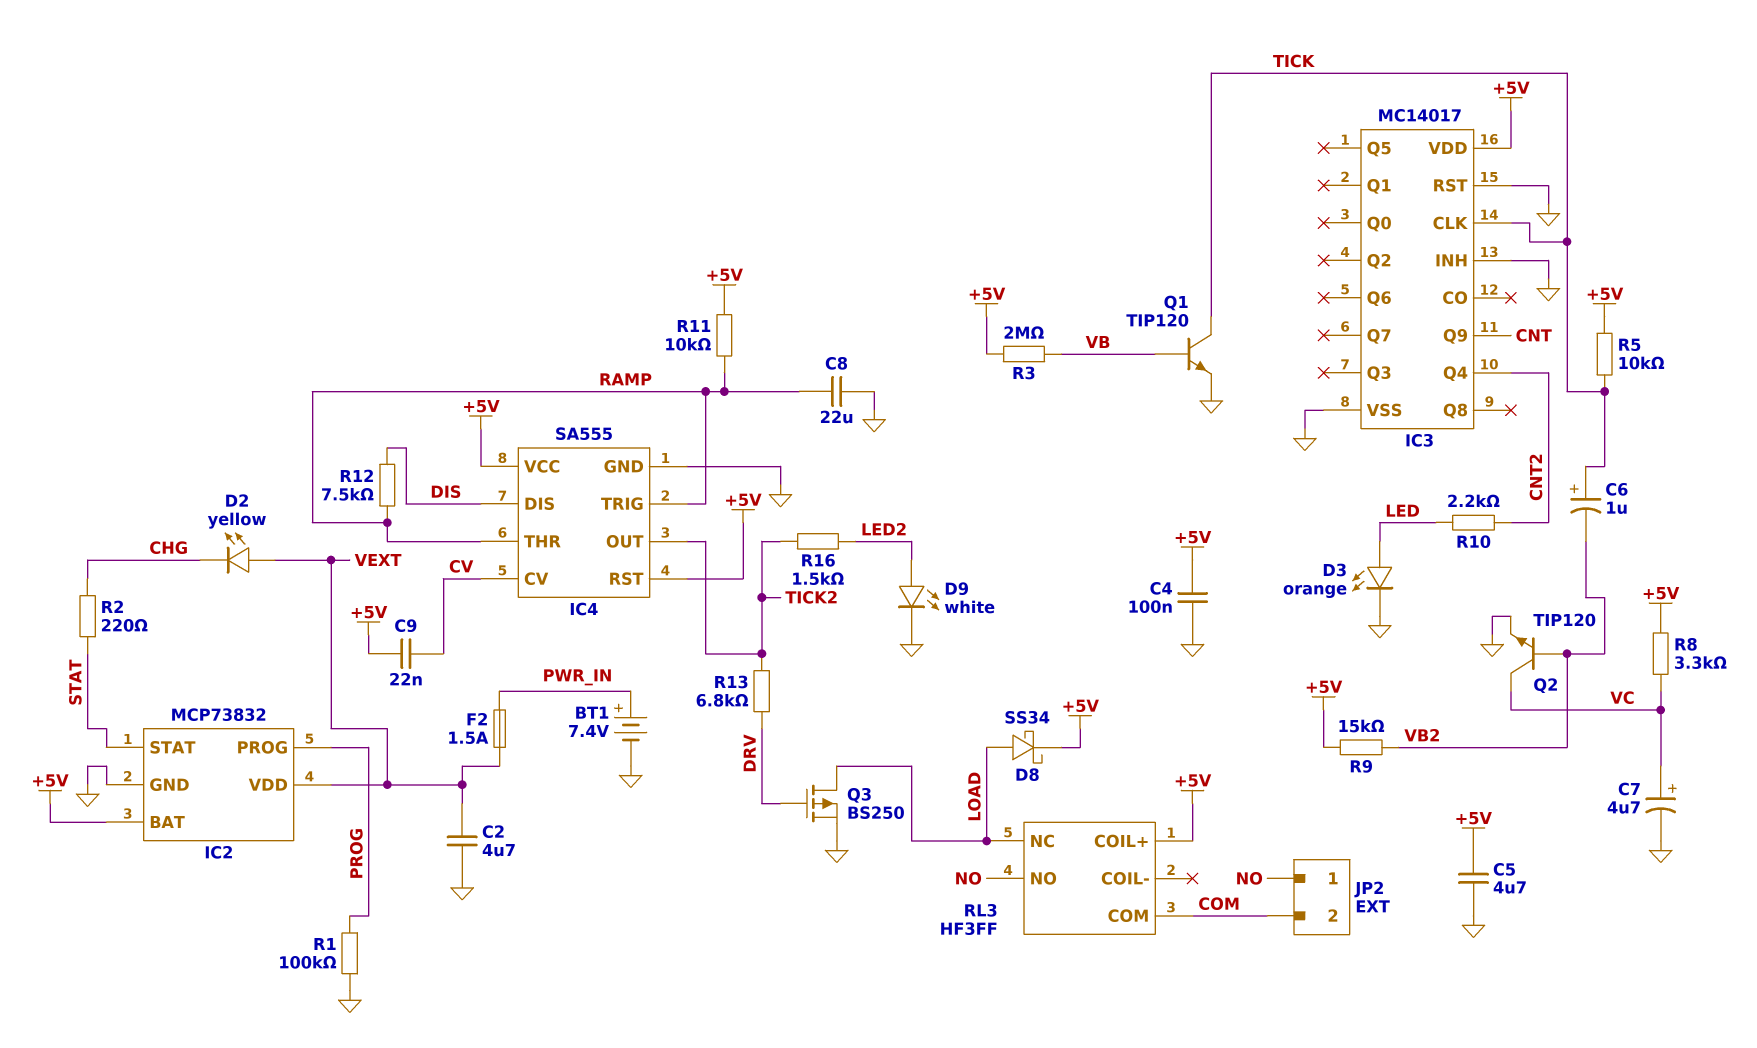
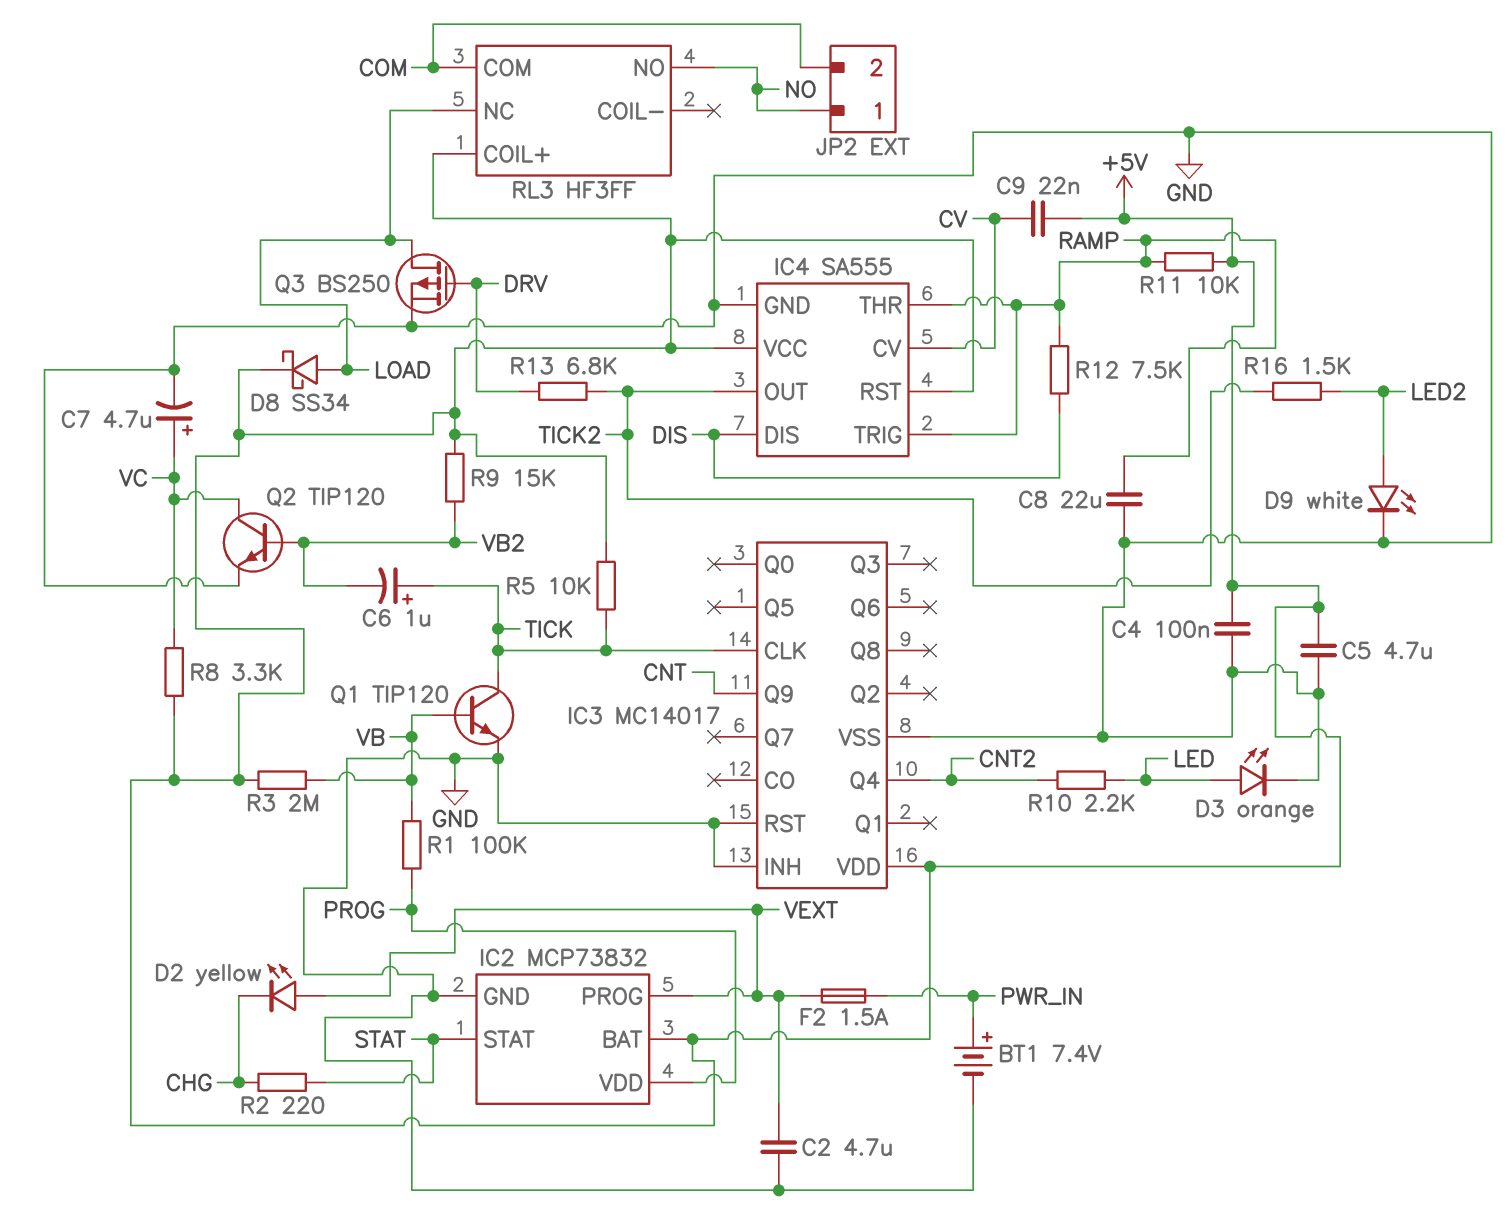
IC2 pin PROG: PROG -> VEXT
IC2 pin VDD: VEXT -> PROG
R1: 100k (GND, PROG) -> 100k (PROG, VB)

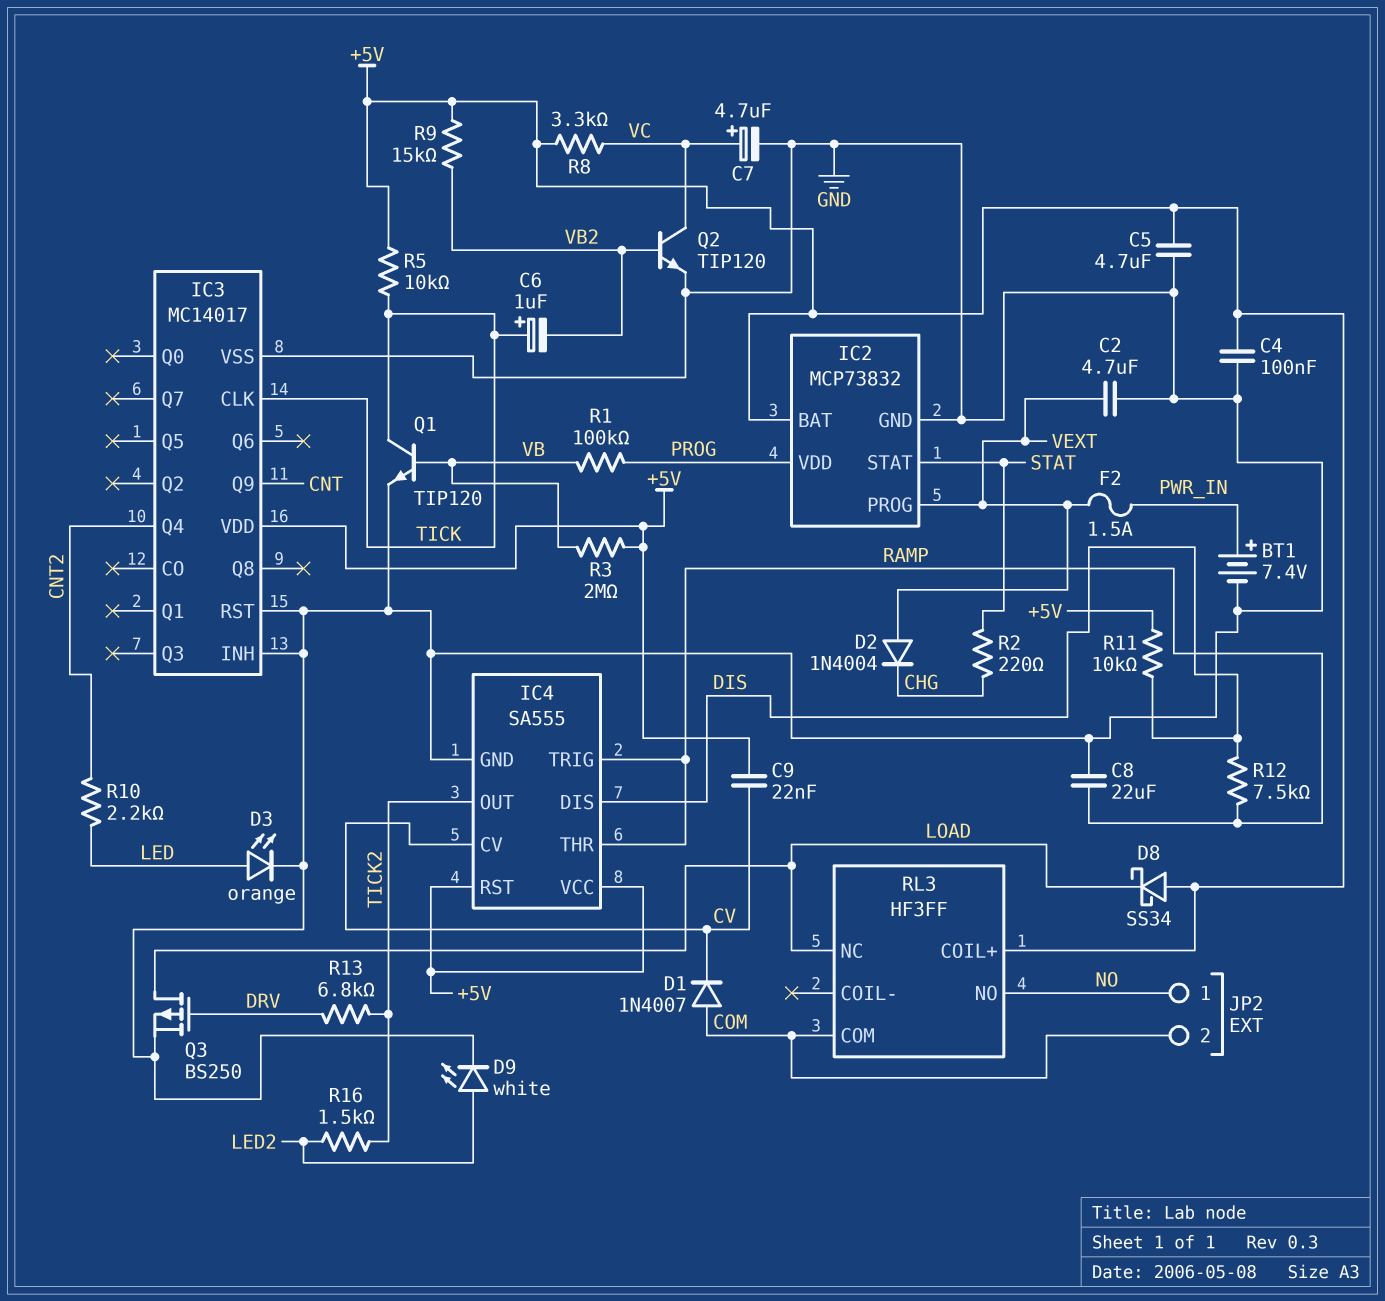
D1: none -> diode 1N4007 (A COM, K CV)
D2: LED yellow (A VEXT, K CHG) -> diode 1N4004 (A VEXT, K CHG)
D8: schottky SS34 (A LOAD, K +5V) -> schottky SS34 (A +5V, K LOAD)
R11: 10k (+5V, RAMP) -> 10k (+5V, DIS)

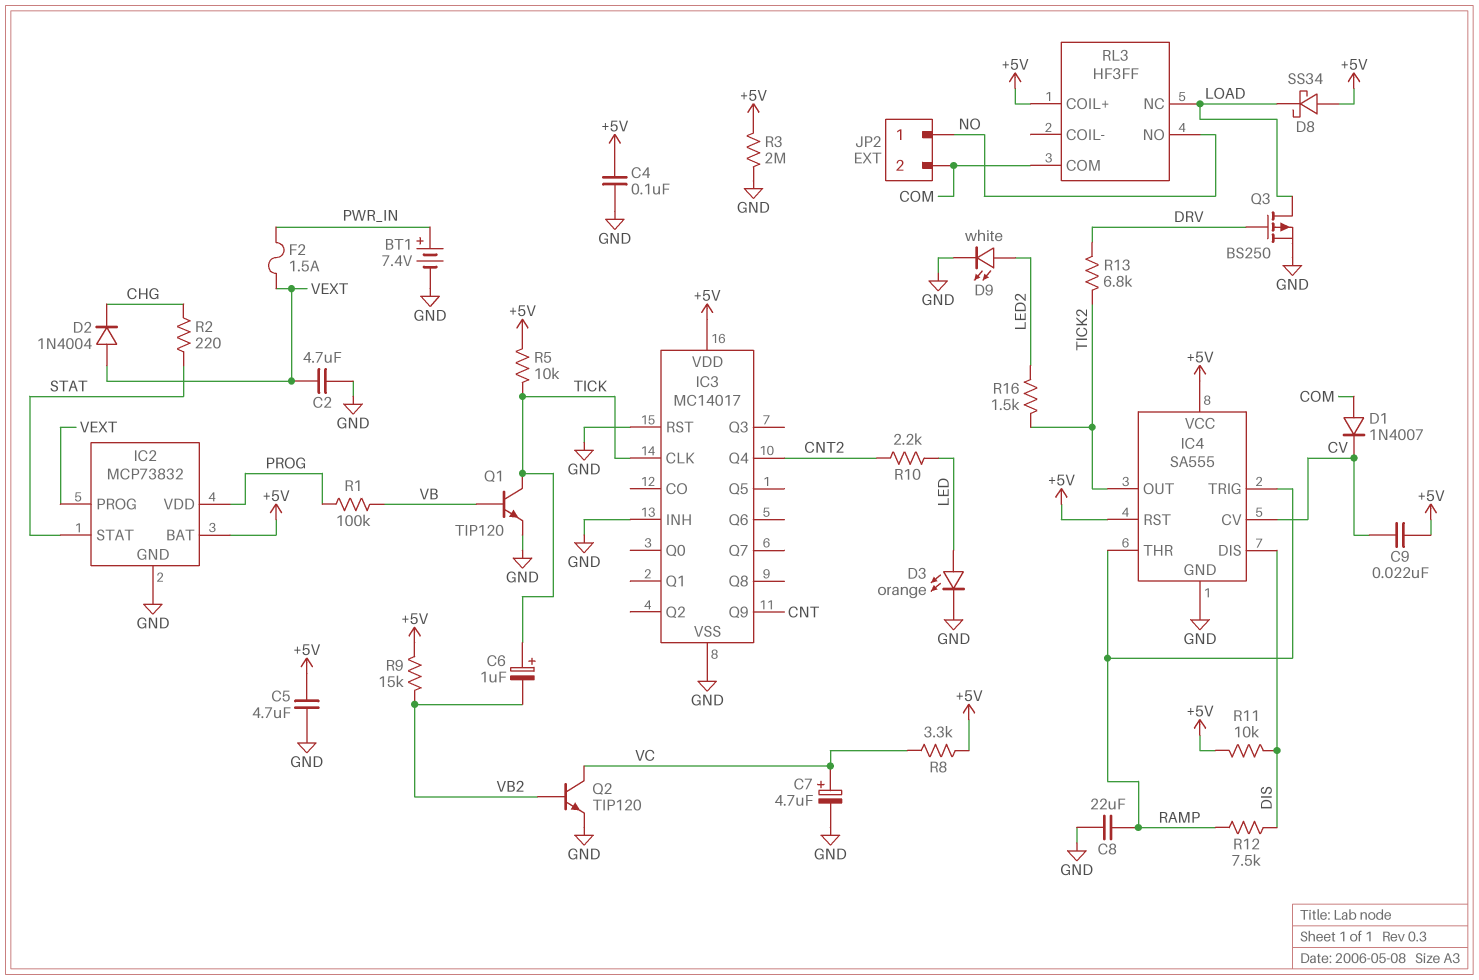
R3: 2M (+5V, VB) -> 2M (+5V, GND)

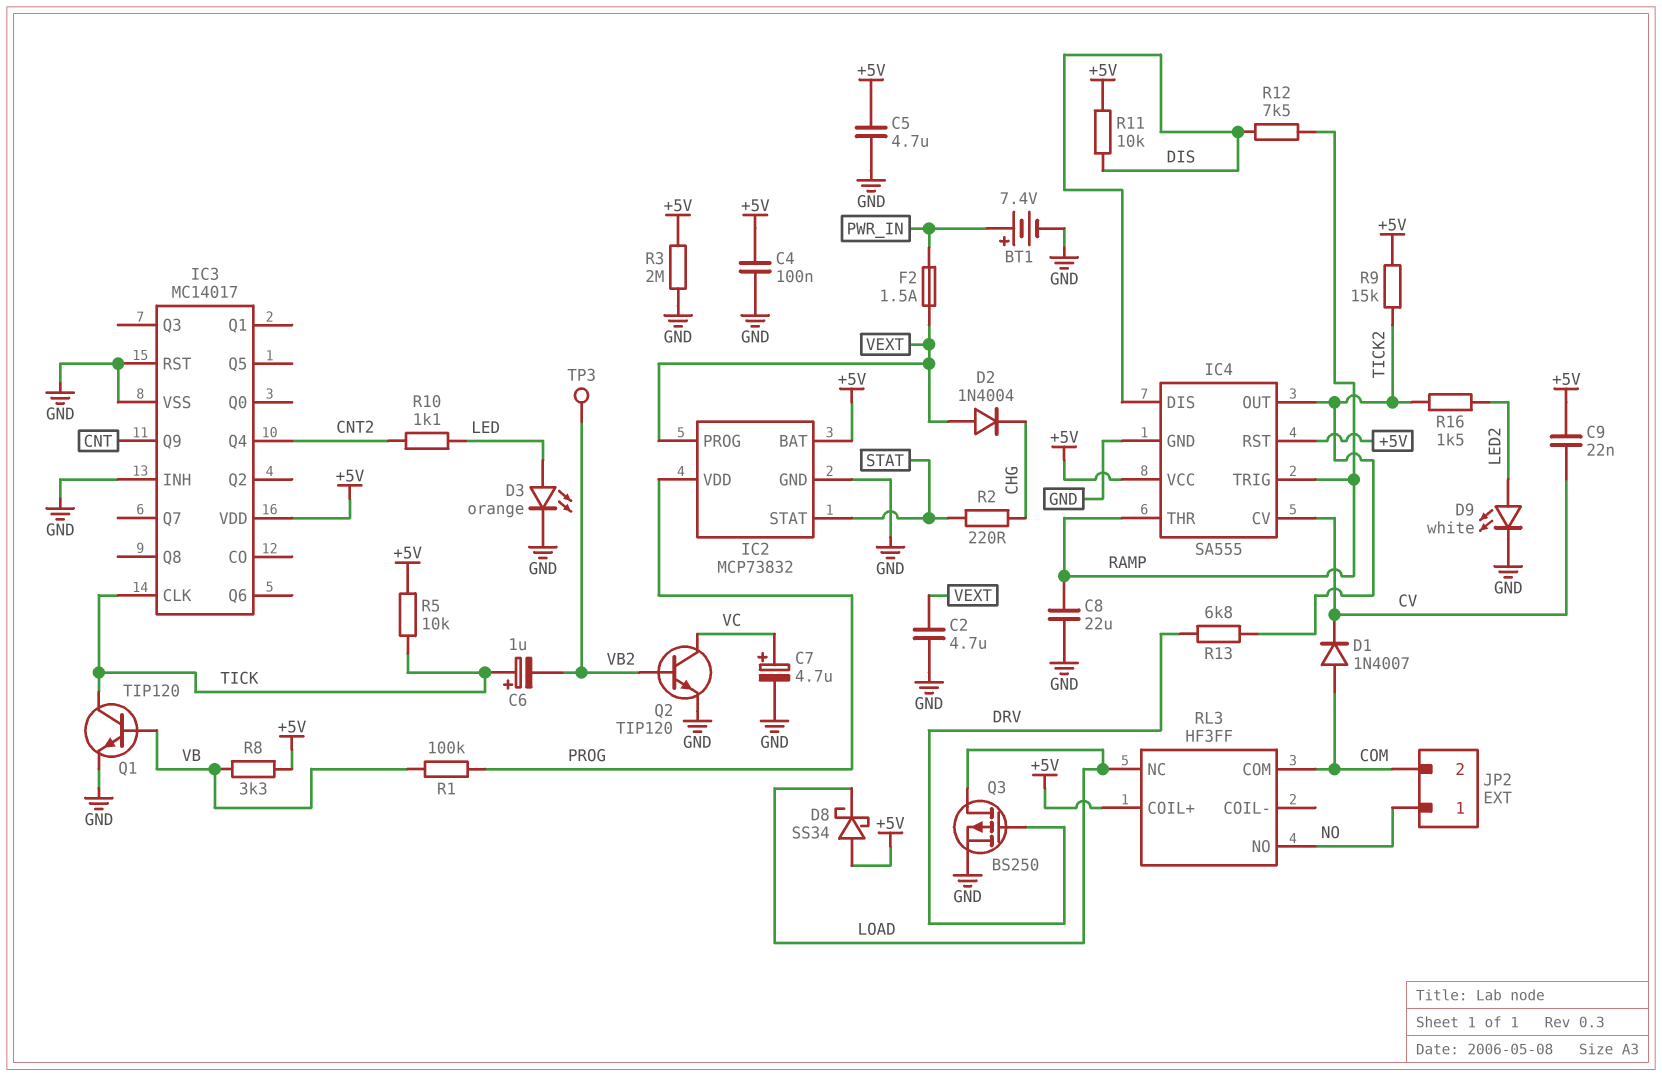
R8: 3.3k (+5V, VC) -> 3.3k (+5V, VB)
R9: 15k (+5V, VB2) -> 15k (+5V, TICK2)
R10: 2.2k (CNT2, LED) -> 1.1k (CNT2, LED)
TP3: none -> test point (VB2)

